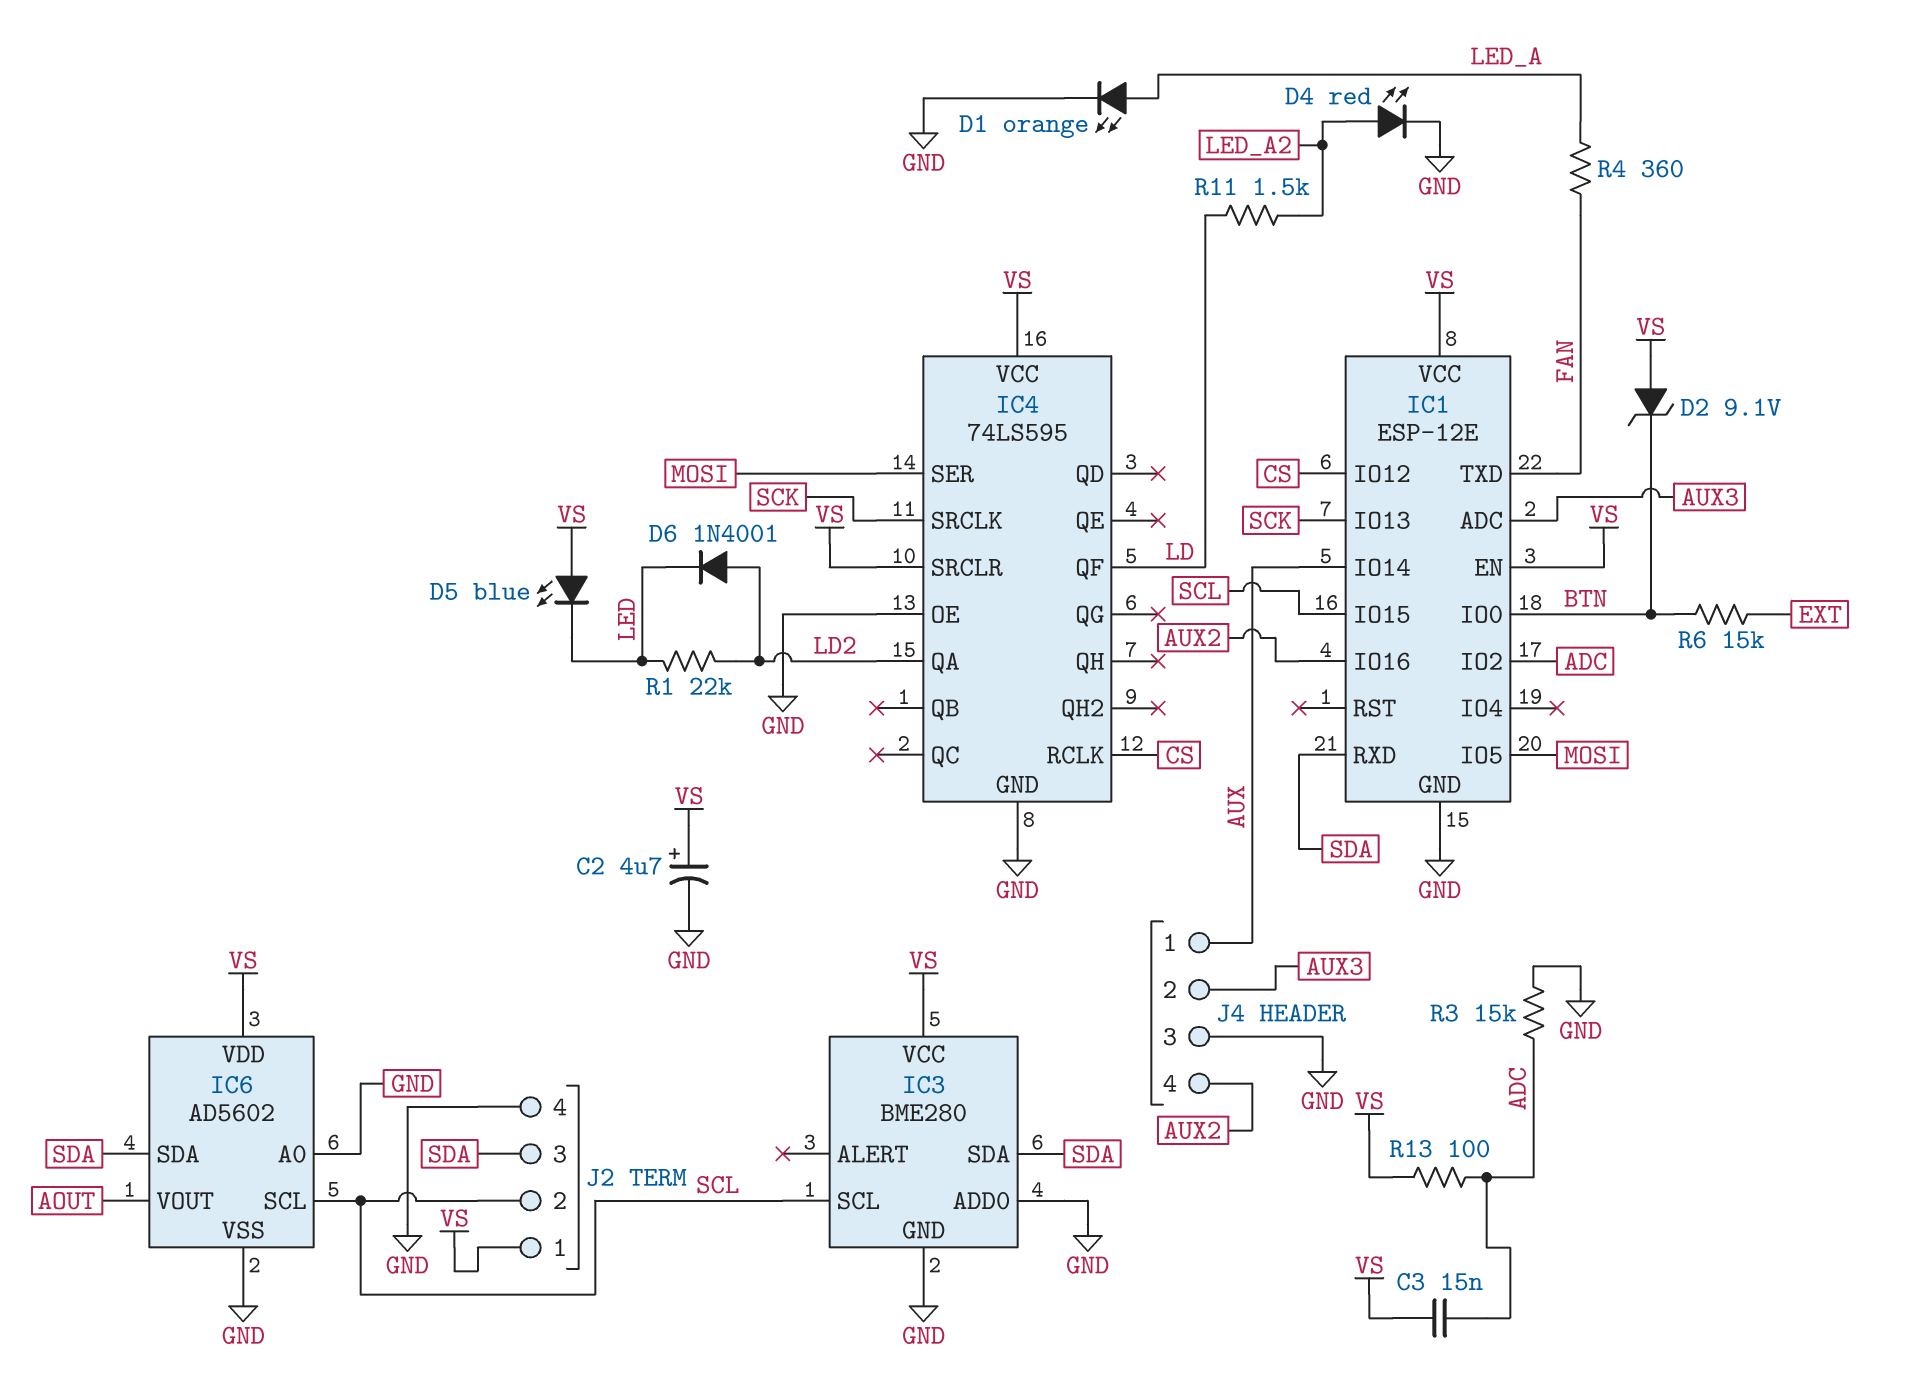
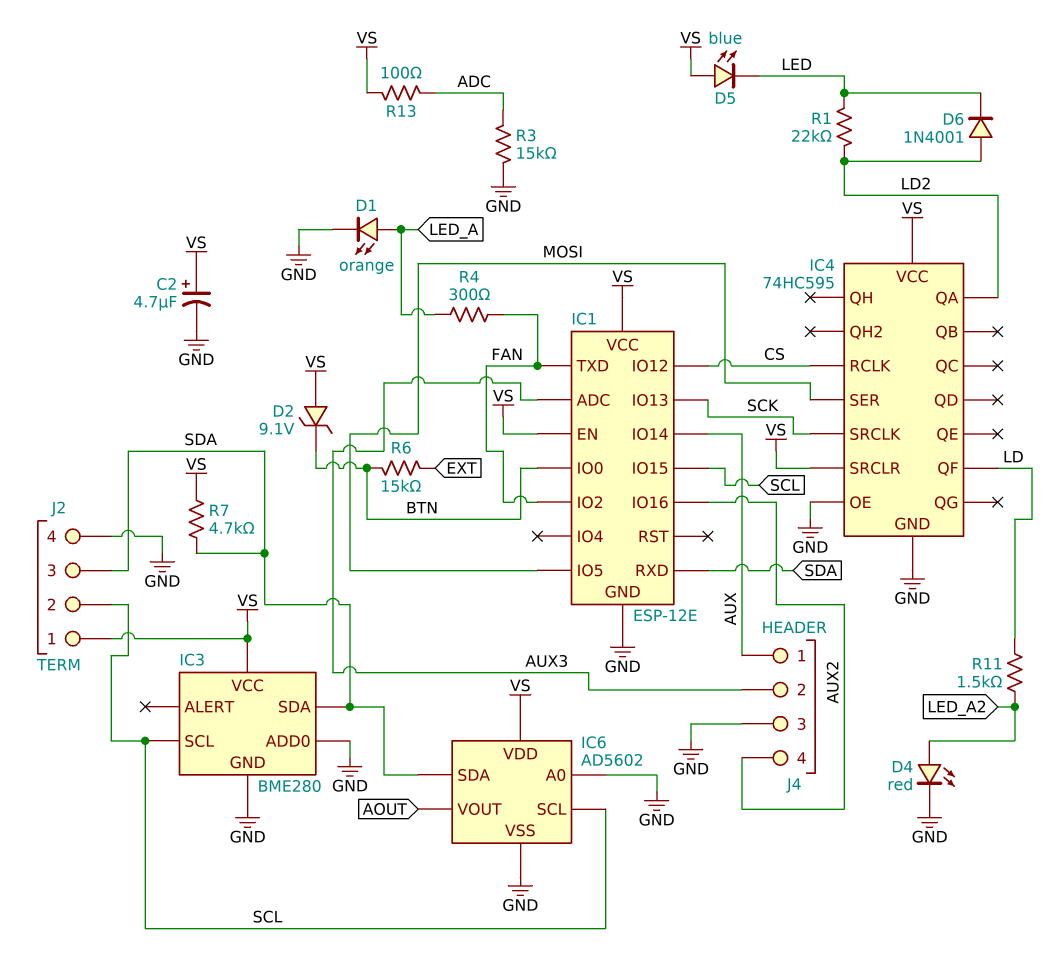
C3: 15nF (ADC, VS) -> none
IC1 pin IO2: ADC -> FAN
IC4: 74LS595 -> 74HC595
R4: 360 (FAN, LED_A) -> 300 (FAN, LED_A)
R7: none -> 4.7k (SDA, VS)

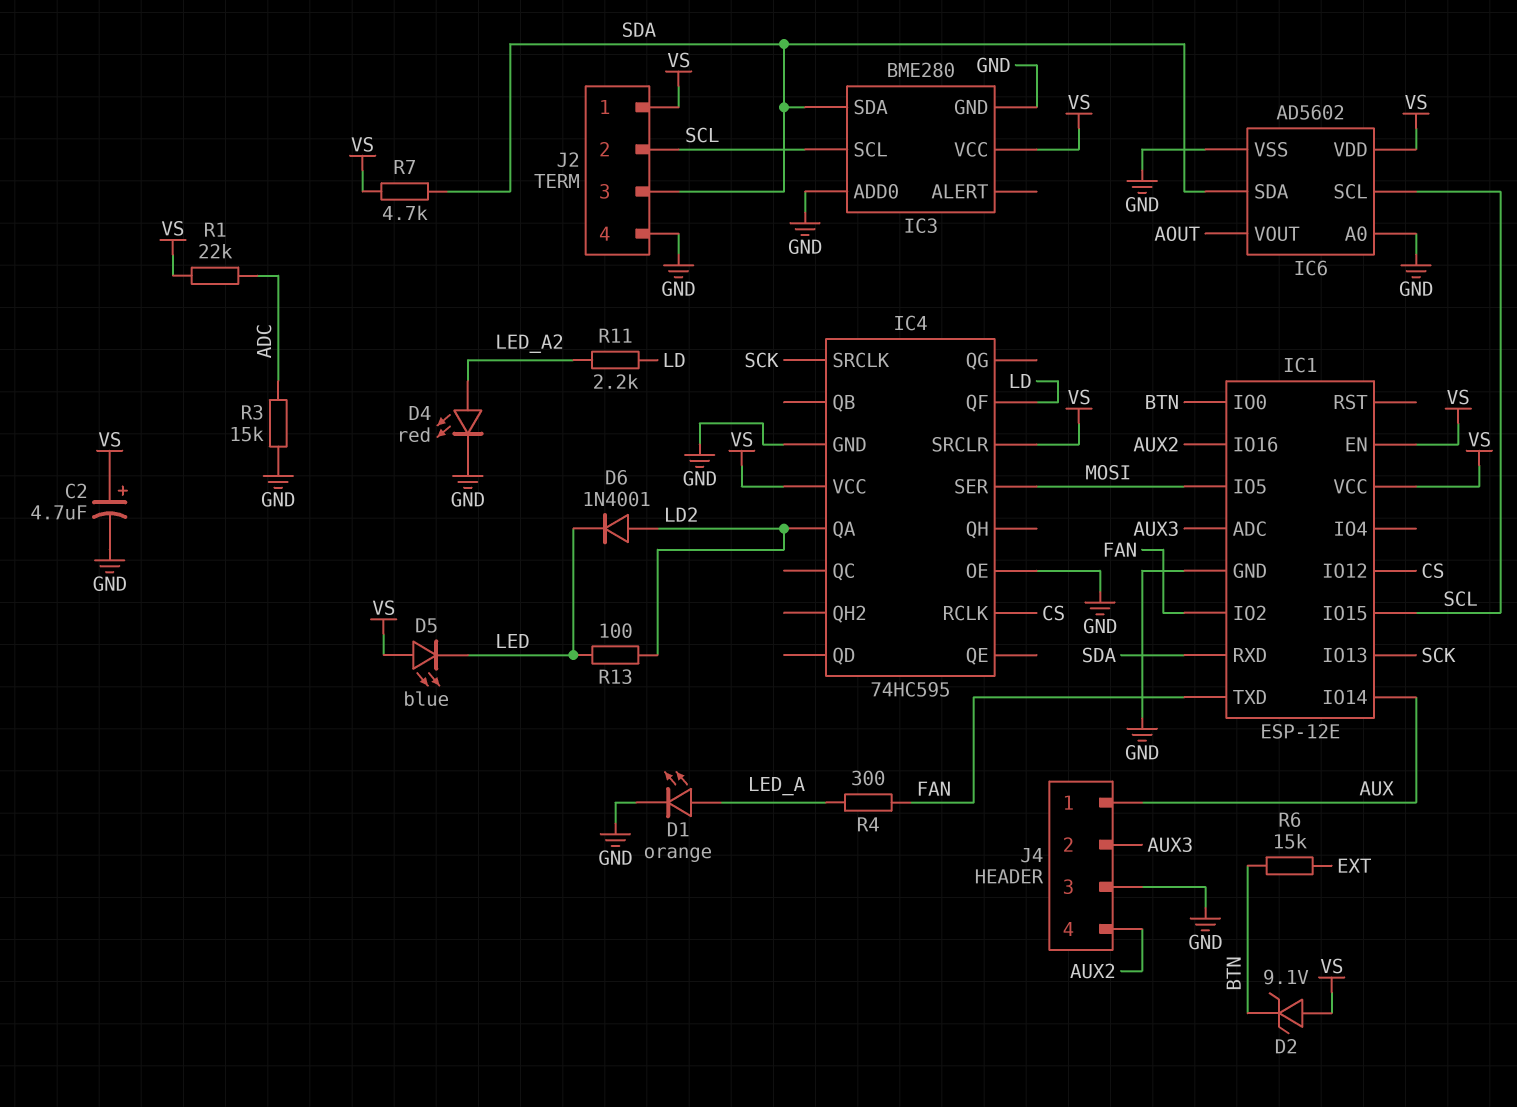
R1: 22k (LD2, LED) -> 22k (ADC, VS)
R11: 1.5k (LD, LED_A2) -> 2.2k (LD, LED_A2)
R13: 100 (ADC, VS) -> 100 (LD2, LED)

